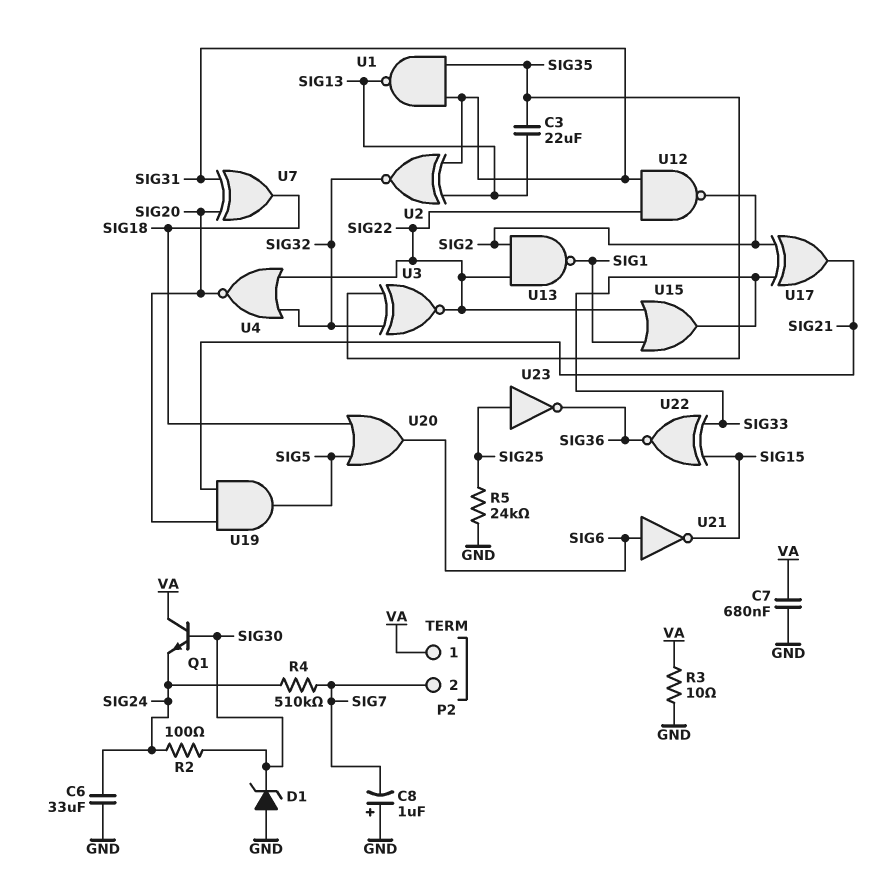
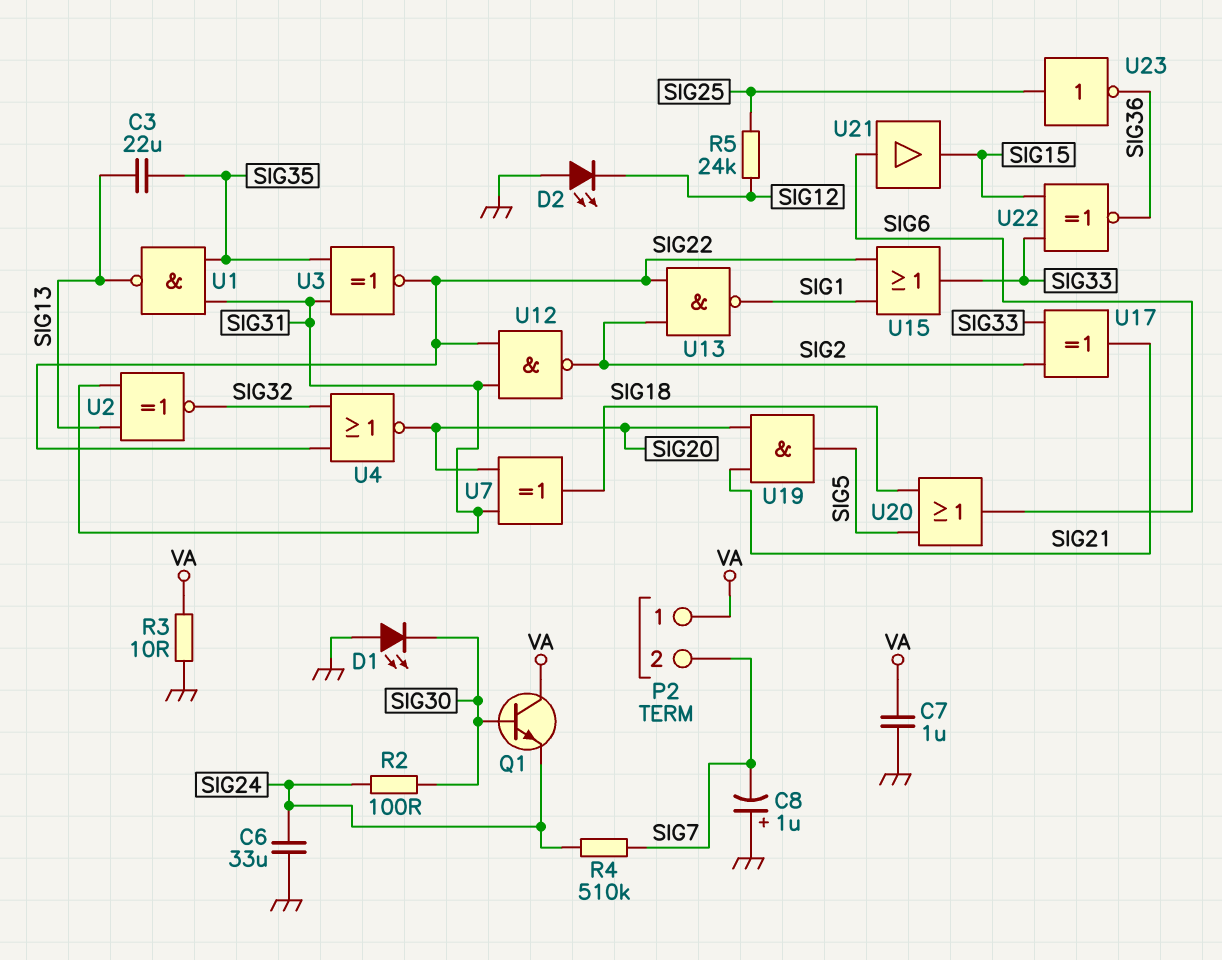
C7: 680nF (GND, VA) -> 1uF (GND, VA)
D1: zener (A GND, K SIG30) -> LED (A GND, K SIG30)
D2: none -> LED (A GND, K SIG12)
R5: 24k (GND, SIG25) -> 24k (SIG12, SIG25)
U3: XNOR (in SIG32, in SIG35, out SIG22) -> XNOR (in SIG31, in SIG35, out SIG22)
U21: NOT (in SIG6, out SIG15) -> buffer (in SIG6, out SIG15)

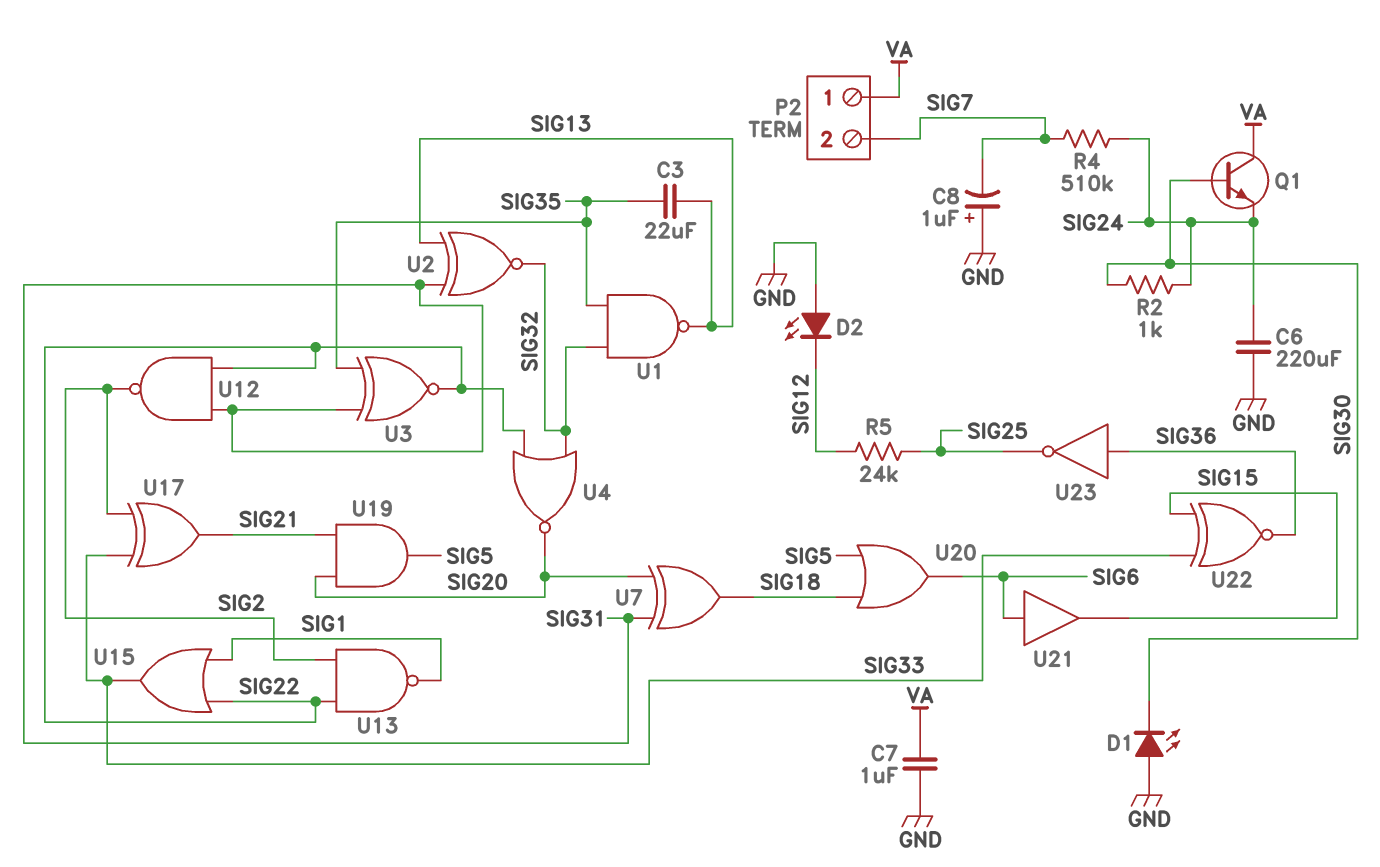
C6: 33uF (GND, SIG24) -> 220uF (GND, SIG24)
R2: 100 (SIG24, SIG30) -> 1k (SIG24, SIG30)
R3: 10 (GND, VA) -> none
U1: NAND (in SIG31, in SIG35, out SIG13) -> NAND (in SIG32, in SIG35, out SIG13)
U23: NOT (in SIG25, out SIG36) -> NOT (in SIG36, out SIG25)

